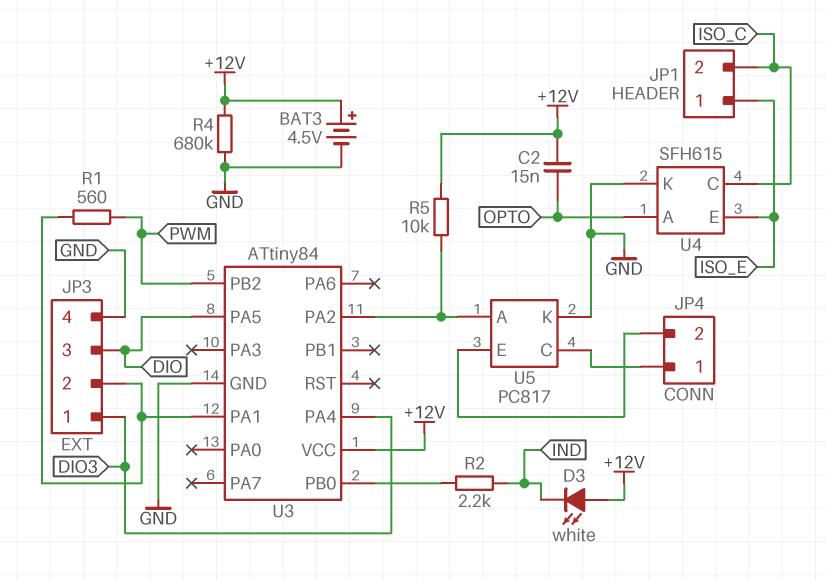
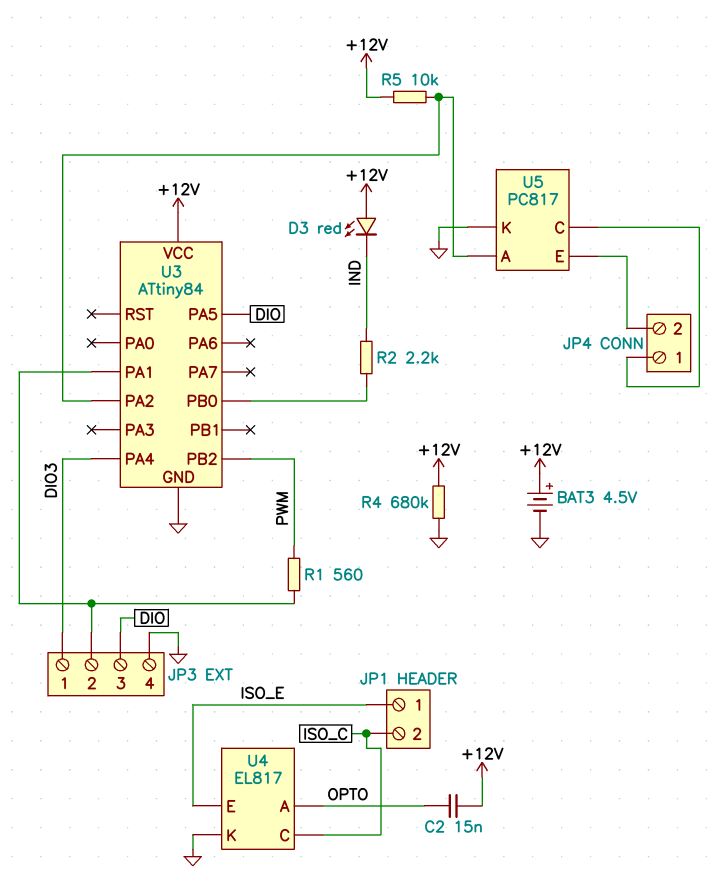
D3: LED white (A +12V, K IND) -> LED red (A +12V, K IND)
U4: SFH615 -> EL817

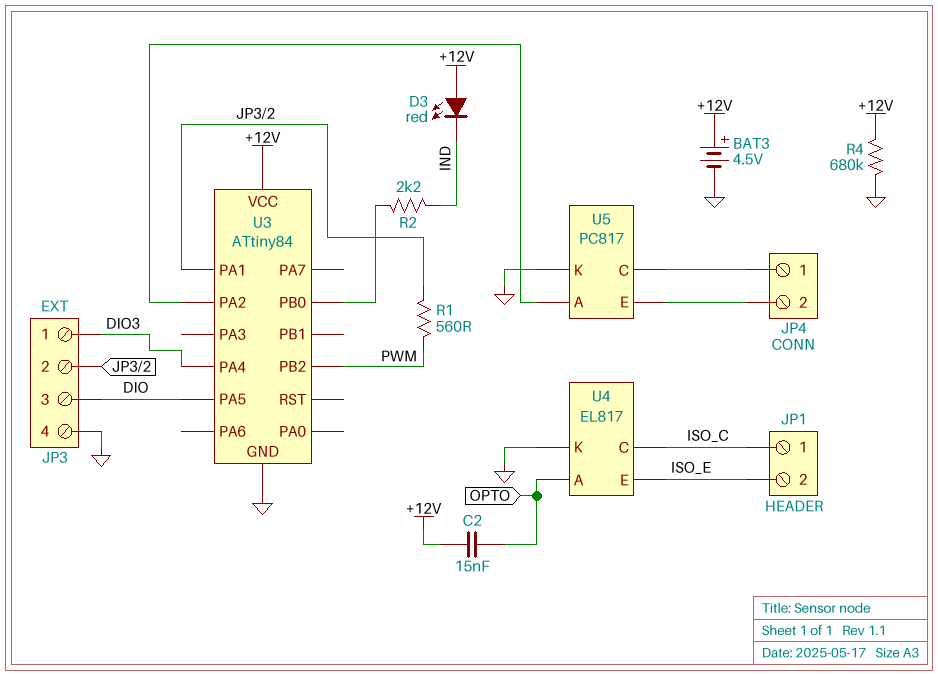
JP1 pin 1: ISO_E -> ISO_C
JP1 pin 2: ISO_C -> ISO_E
R5: 10k (+12V, U3/PA2) -> none

